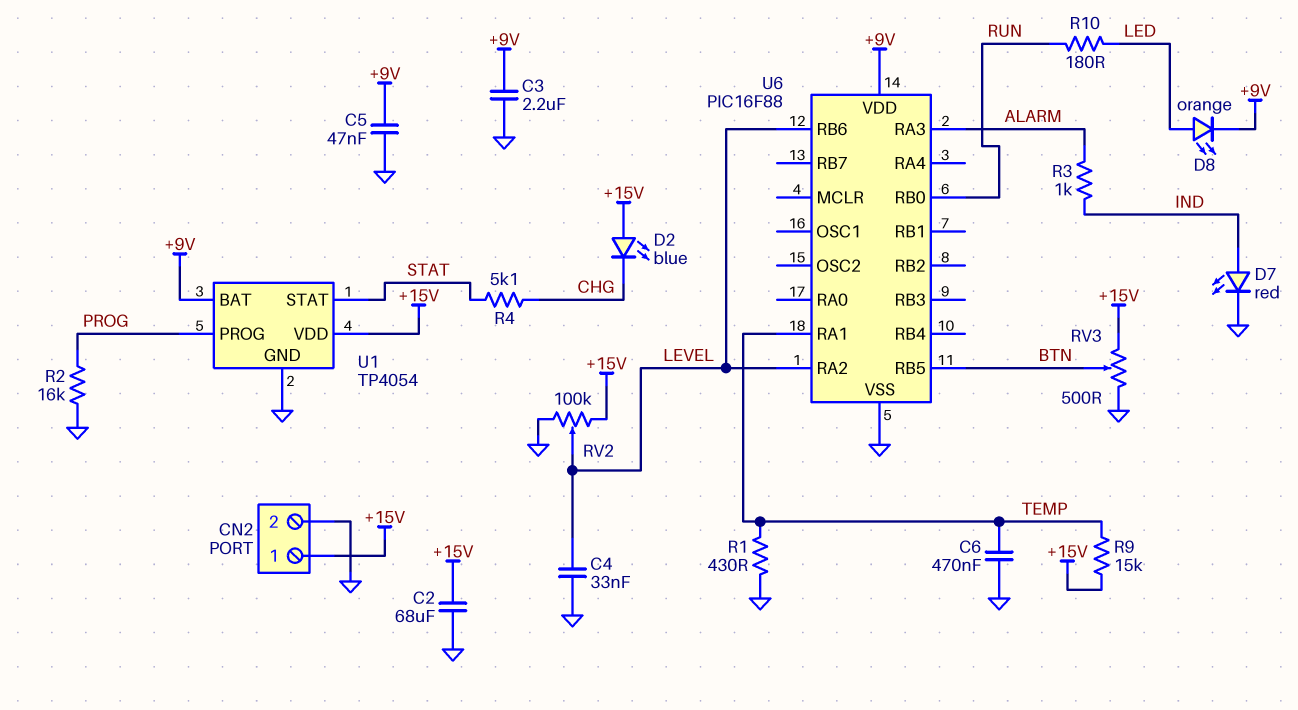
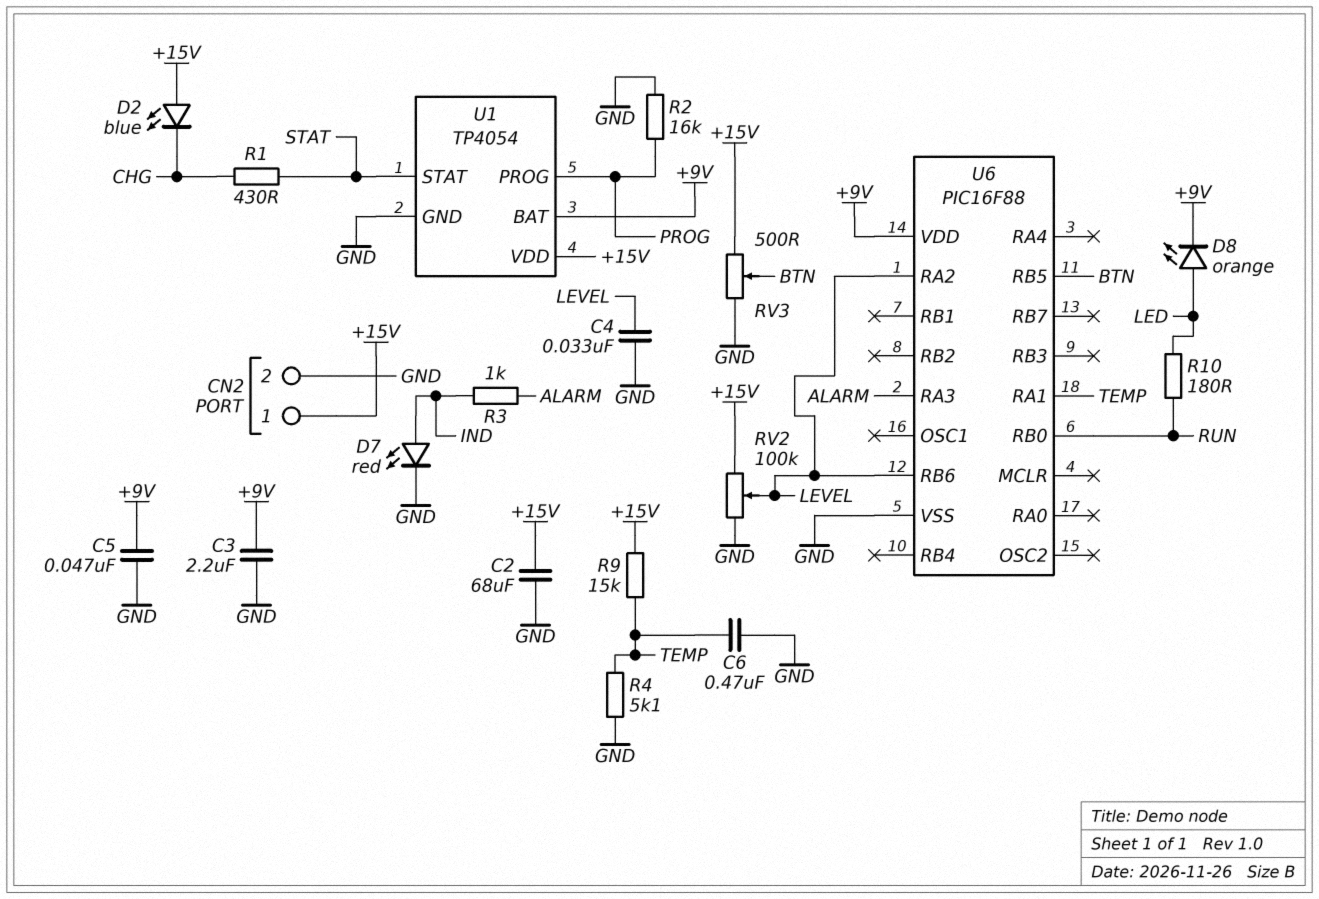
R1: 430 (GND, TEMP) -> 430 (CHG, STAT)
R4: 5.1k (CHG, STAT) -> 5.1k (GND, TEMP)

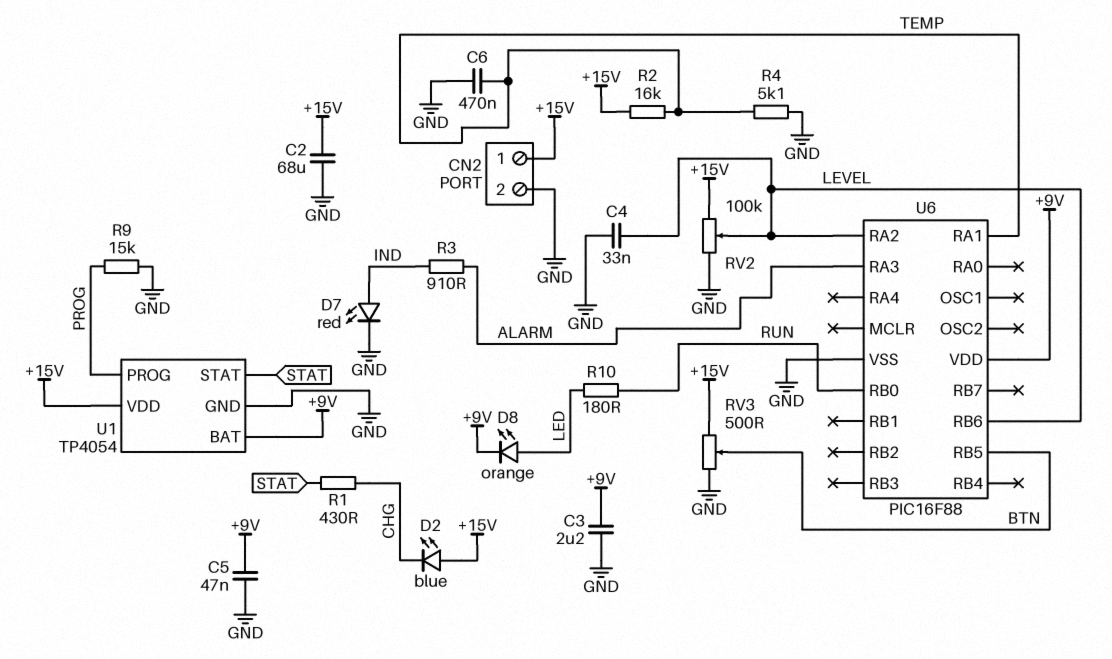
R2: 16k (GND, PROG) -> 16k (+15V, TEMP)
R3: 1k (ALARM, IND) -> 910 (ALARM, IND)
R9: 15k (+15V, TEMP) -> 15k (GND, PROG)

